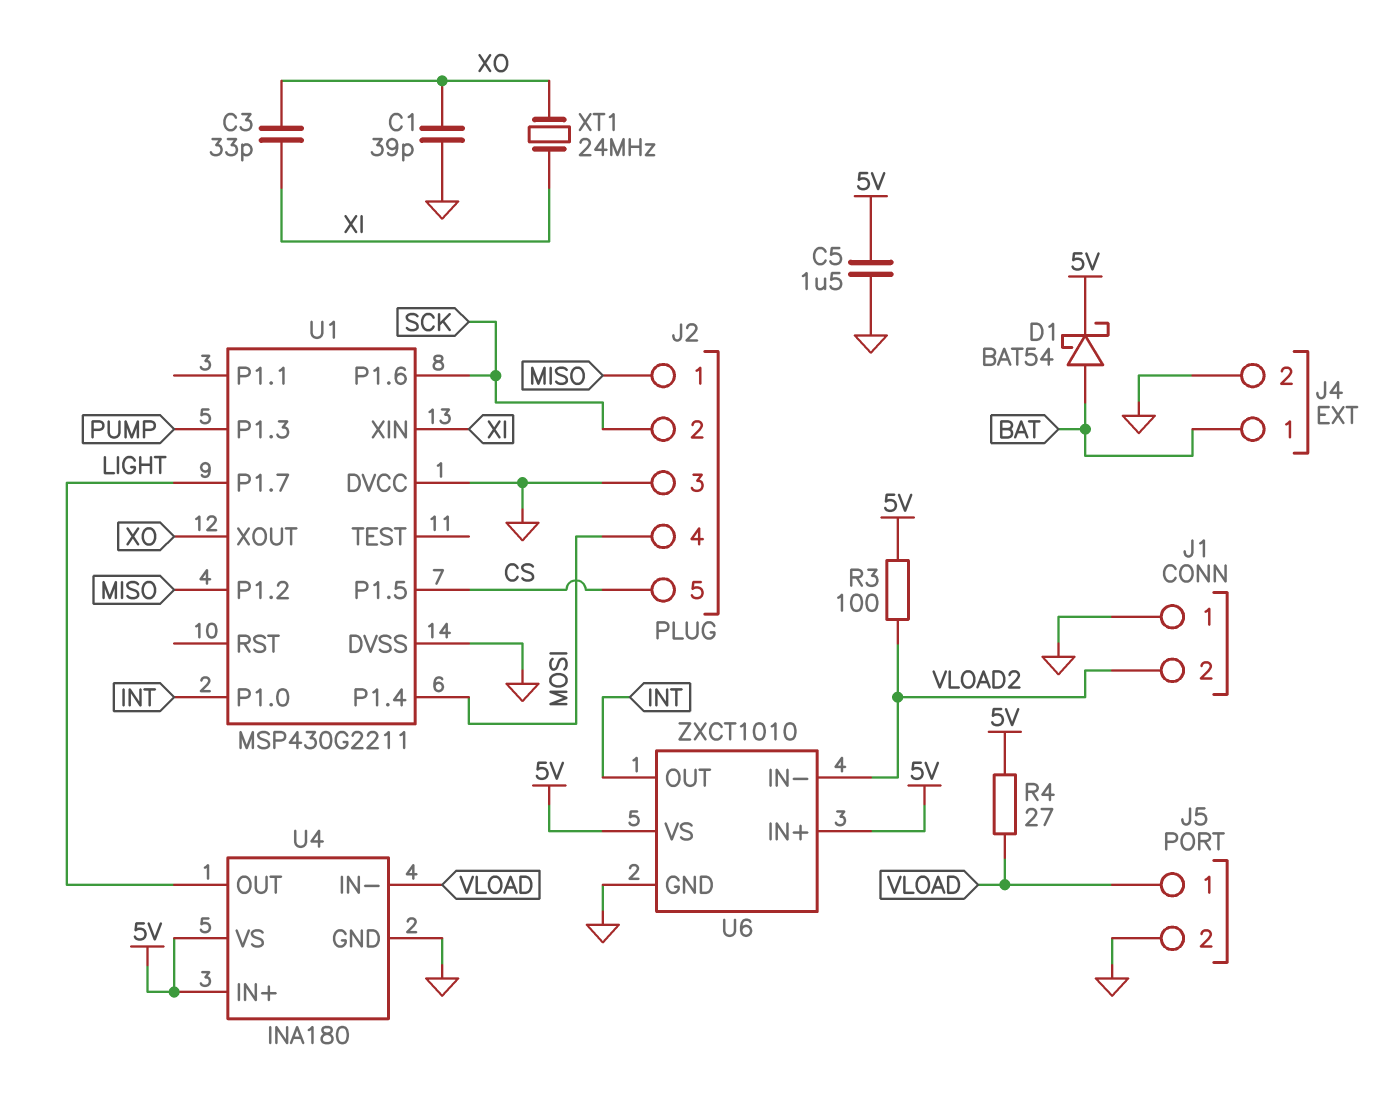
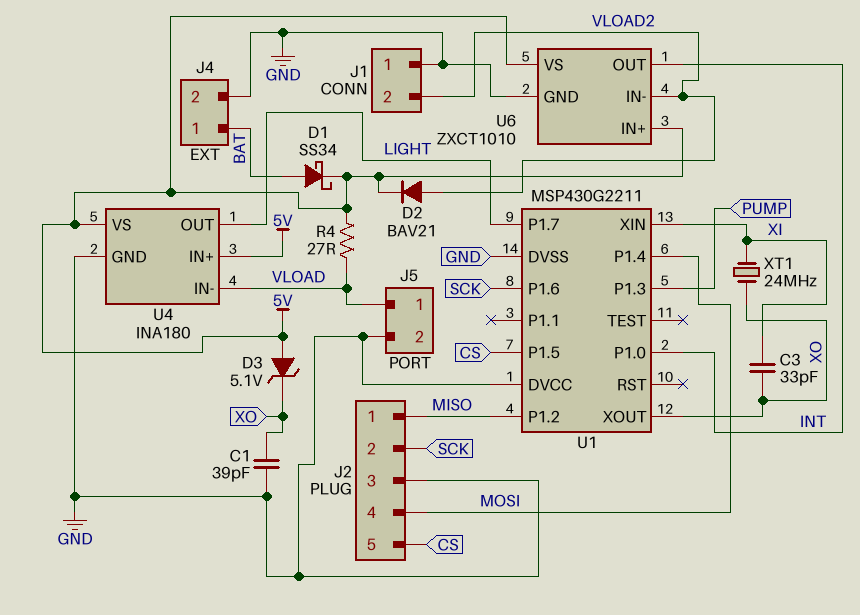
C5: 1.5uF (5V, GND) -> none
D1: schottky BAT54 (A BAT, K 5V) -> schottky SS34 (A BAT, K 5V)
D2: none -> diode BAV21 (A VLOAD2, K 5V)
D3: none -> zener 5.1V (A 5V, K XO)
R3: 100 (5V, VLOAD2) -> none

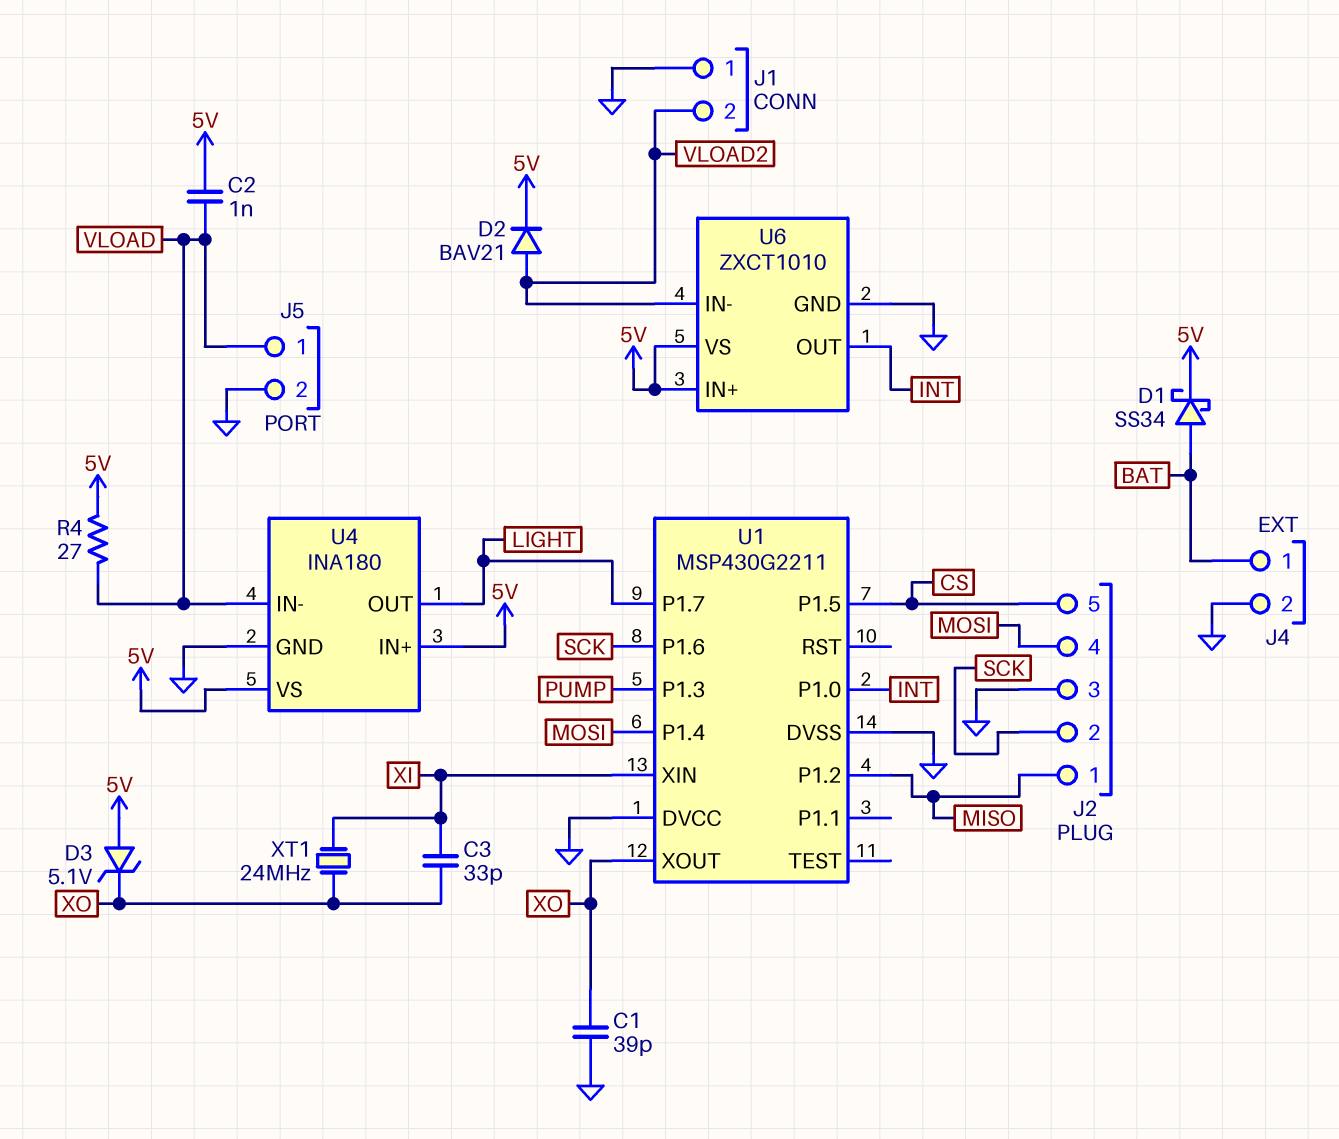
C2: none -> 1nF (5V, VLOAD)

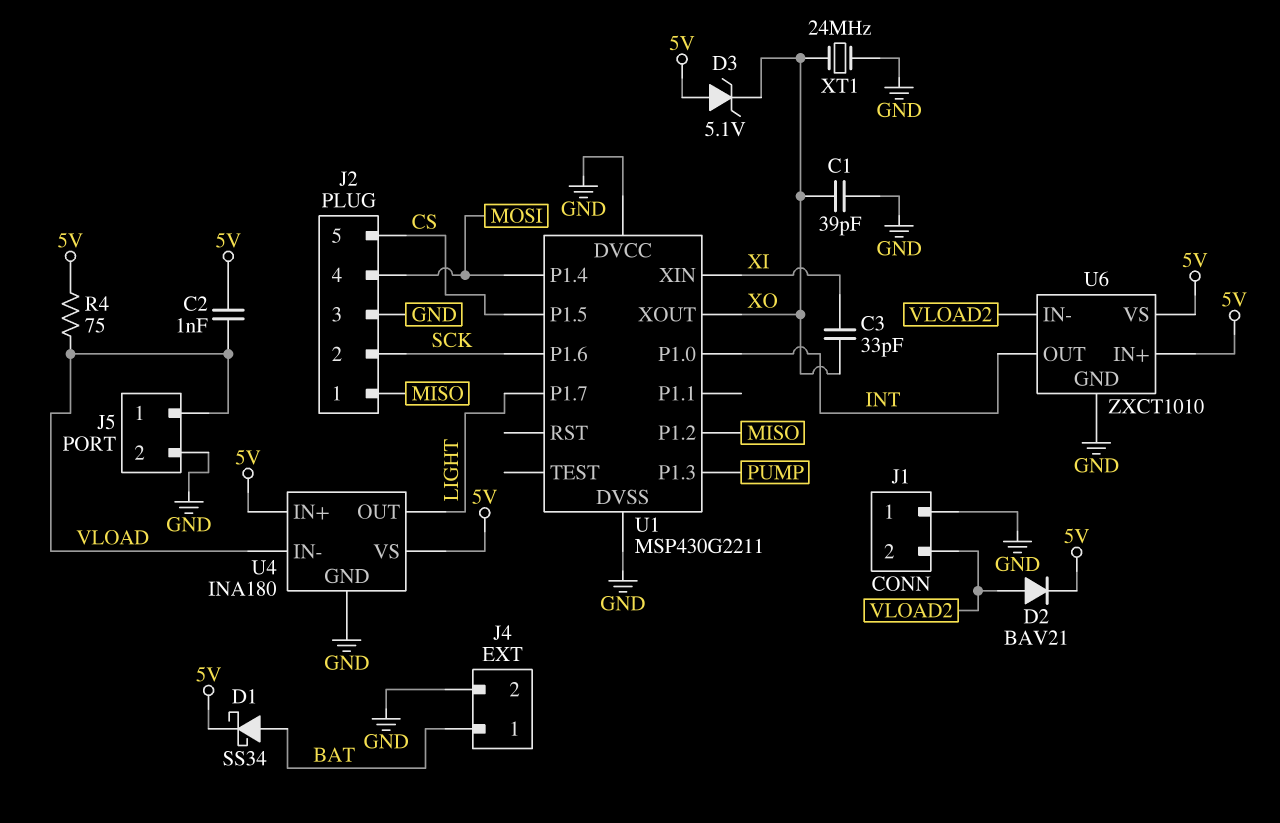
R4: 27 (5V, VLOAD) -> 75 (5V, VLOAD)
XT1: 24MHz (XI, XO) -> 24MHz (GND, XO)

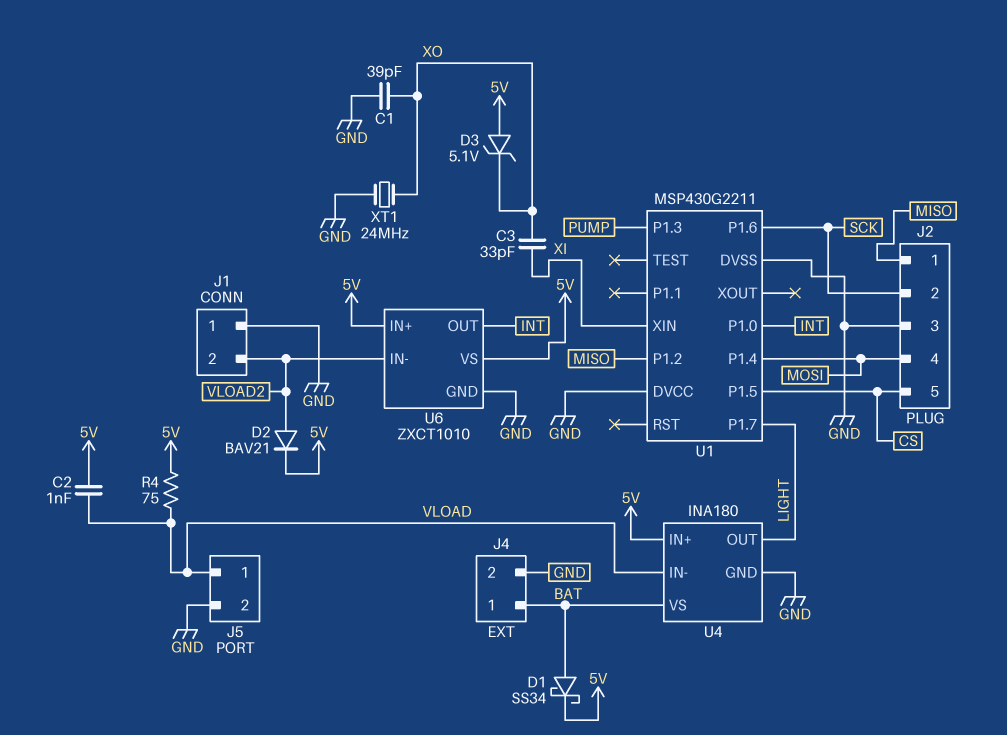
U1 pin XOUT: XO -> none
U4 pin VS: 5V -> BAT

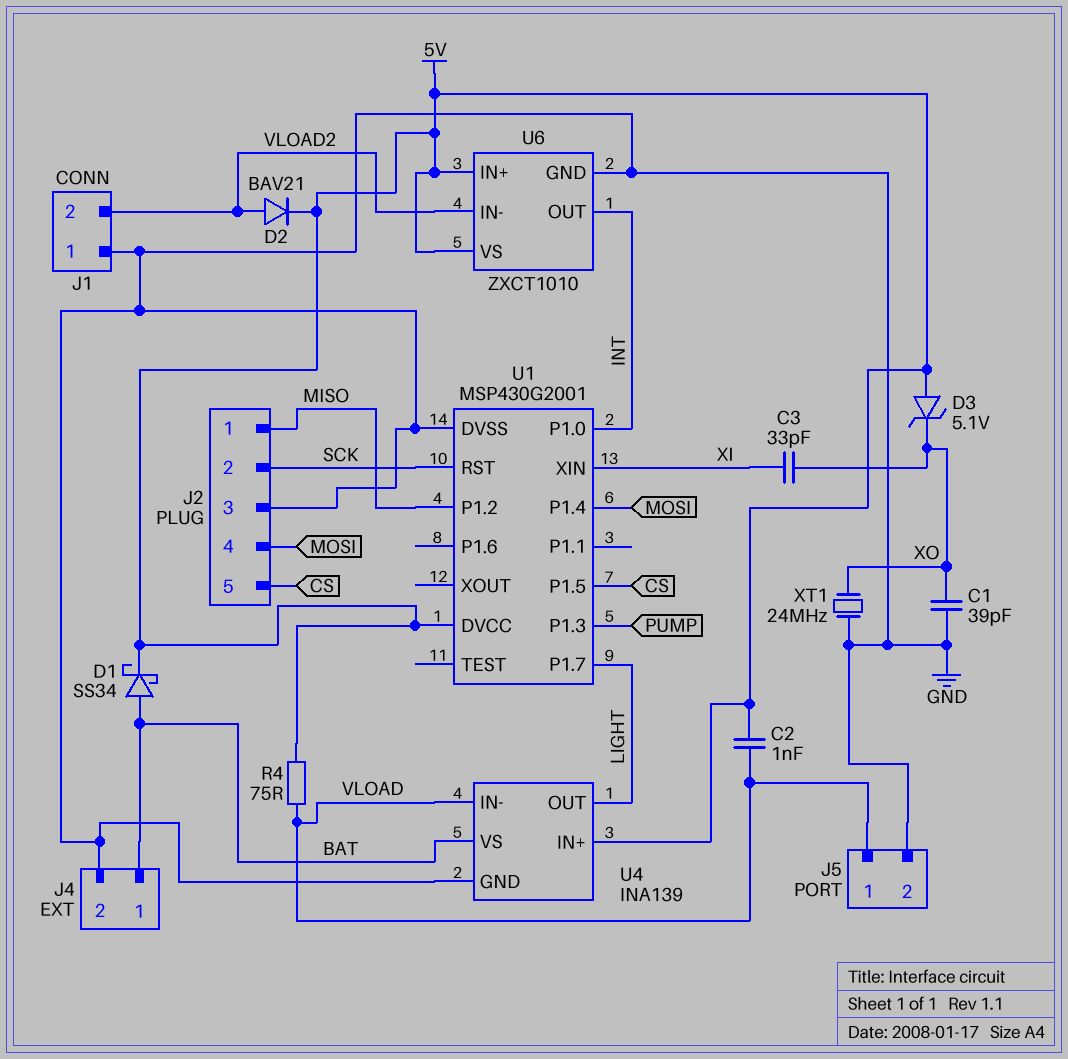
U1: MSP430G2211 -> MSP430G2001
U1 pin DVCC: GND -> 5V
U1 pin P1.6: SCK -> none
U1 pin RST: none -> SCK
U4: INA180 -> INA139

